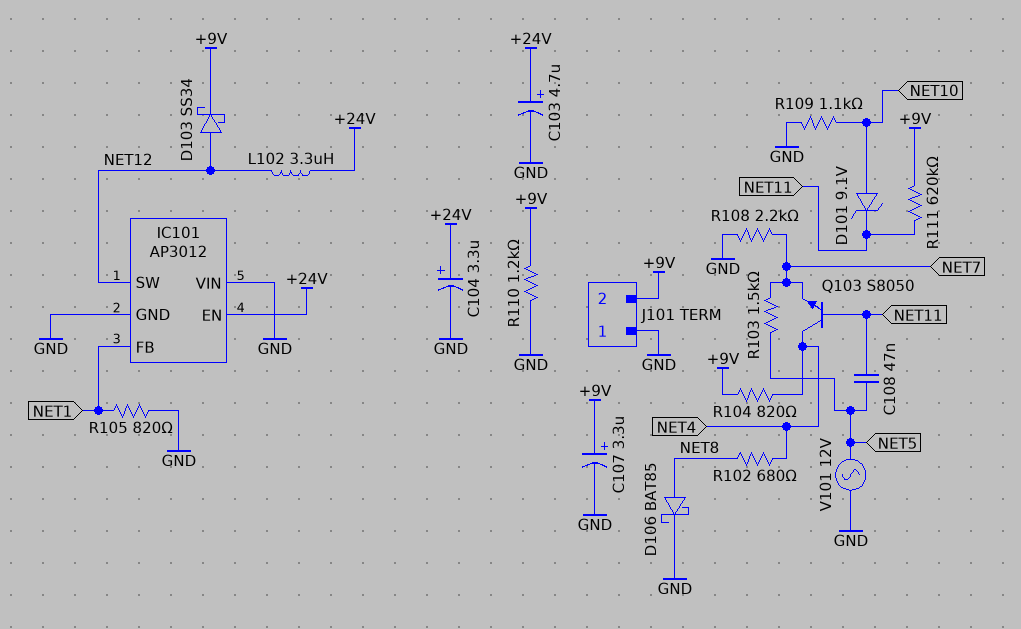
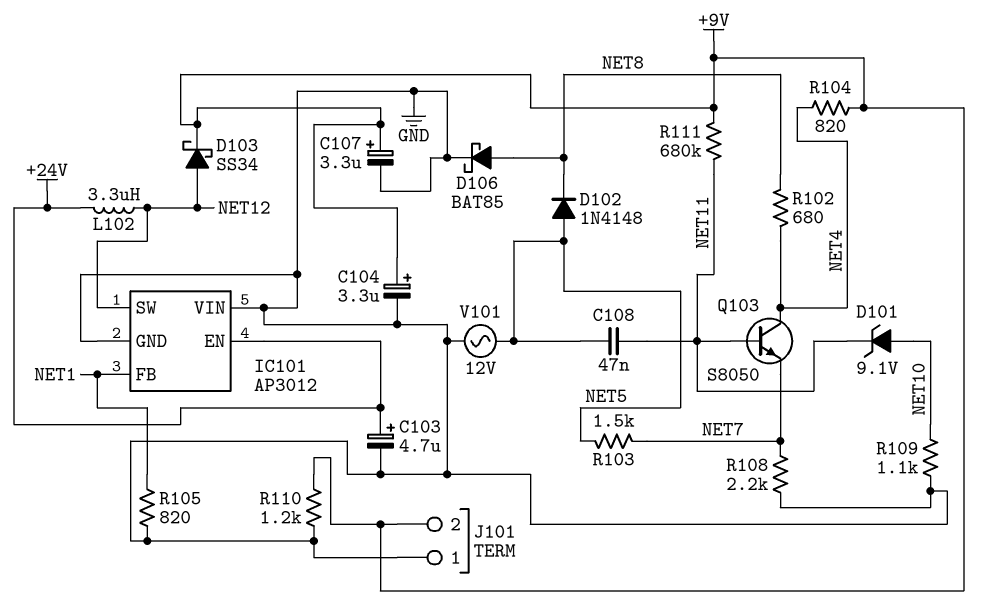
C104: 3.3uF (plus +24V, minus GND) -> 3.3uF (plus +9V, minus GND)
D102: none -> diode 1N4148 (A NET5, K NET8)
R111: 620k (+9V, NET11) -> 680k (+9V, NET11)

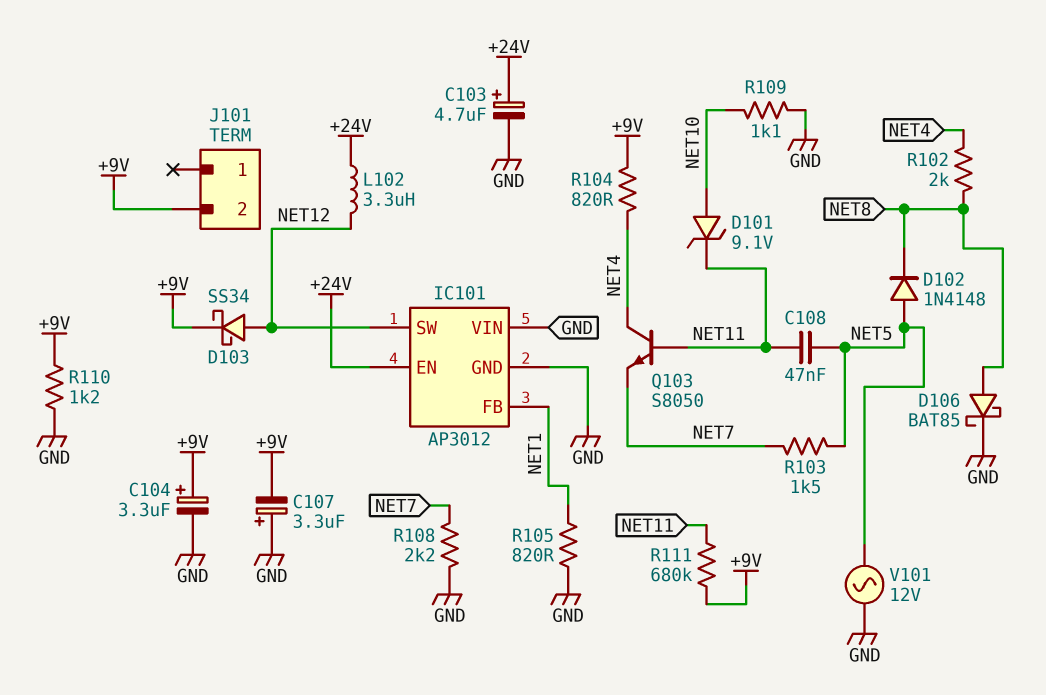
C107: 3.3uF (plus +9V, minus GND) -> 3.3uF (plus GND, minus +9V)
J101 pin 1: GND -> none
R102: 680 (NET4, NET8) -> 2k (NET4, NET8)

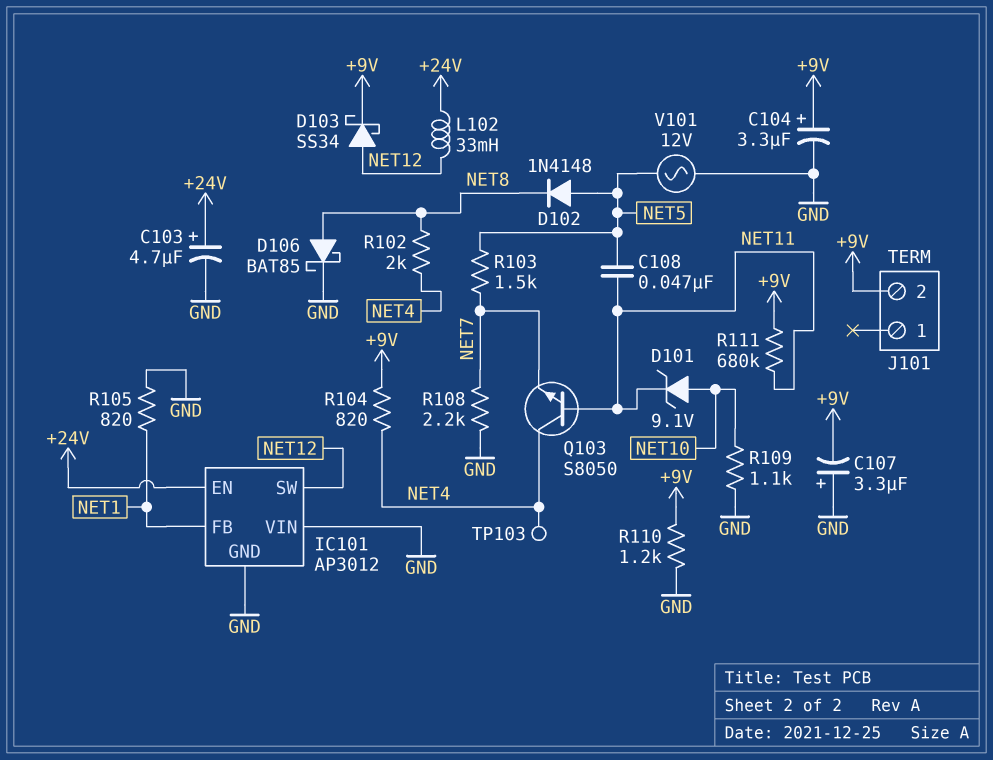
L102: 3.3uH (+24V, NET12) -> 33mH (+24V, NET12)
TP103: none -> test point (NET4)

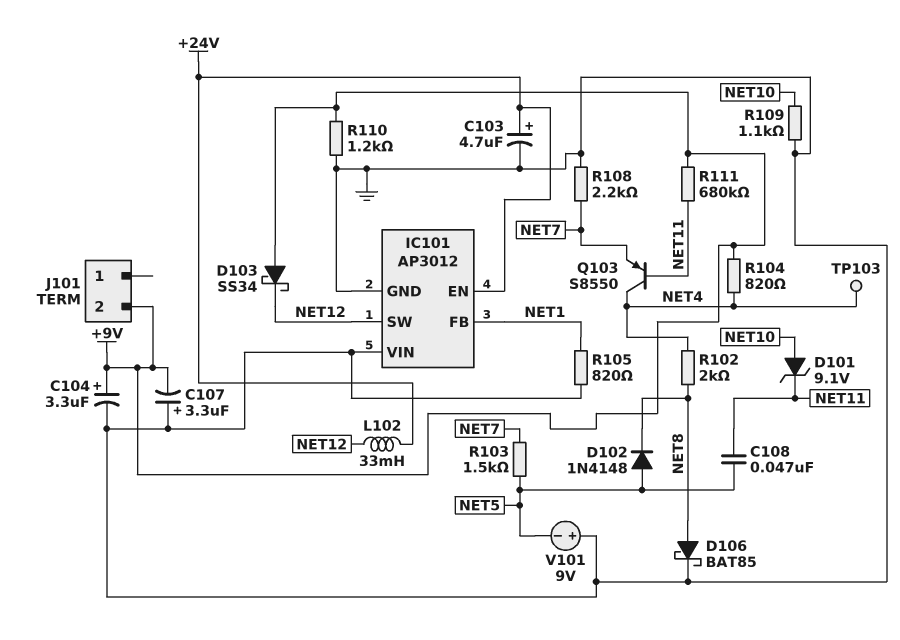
D103: schottky SS34 (A NET12, K +9V) -> schottky SS34 (A +9V, K NET12)
Q103: NPN S8050 (B NET11, C NET4, E NET7) -> PNP S8550 (B NET11, C NET4, E NET7)
V101: AC 12V (GND, NET5) -> 9V (plus GND, minus NET5)

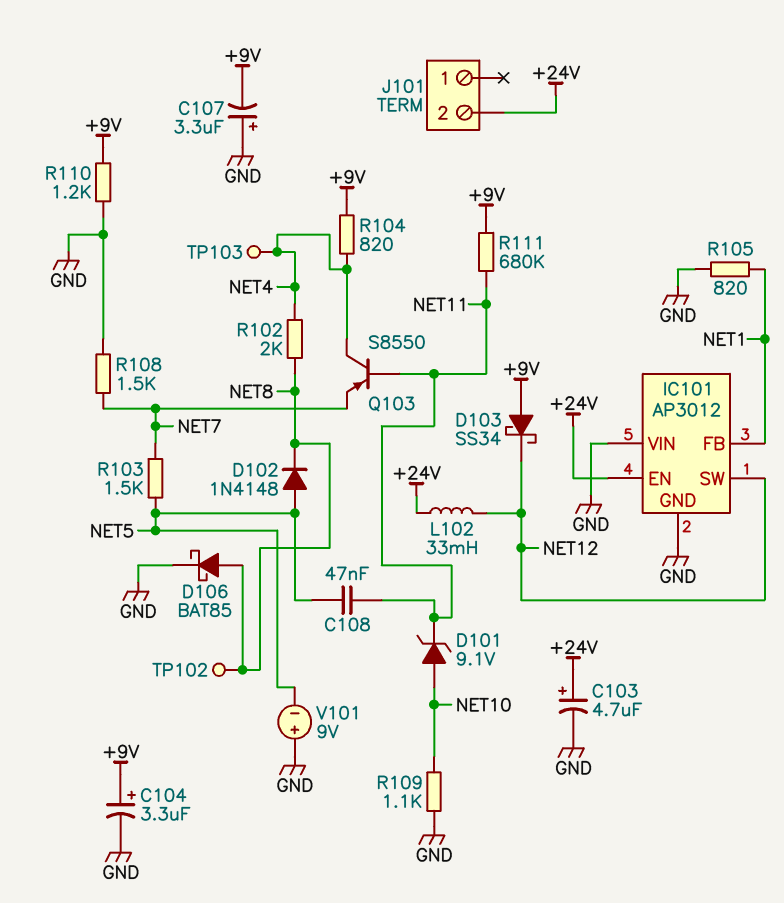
J101 pin 2: +9V -> +24V
R108: 2.2k (GND, NET7) -> 1.5k (GND, NET7)
TP102: none -> test point (NET8)

